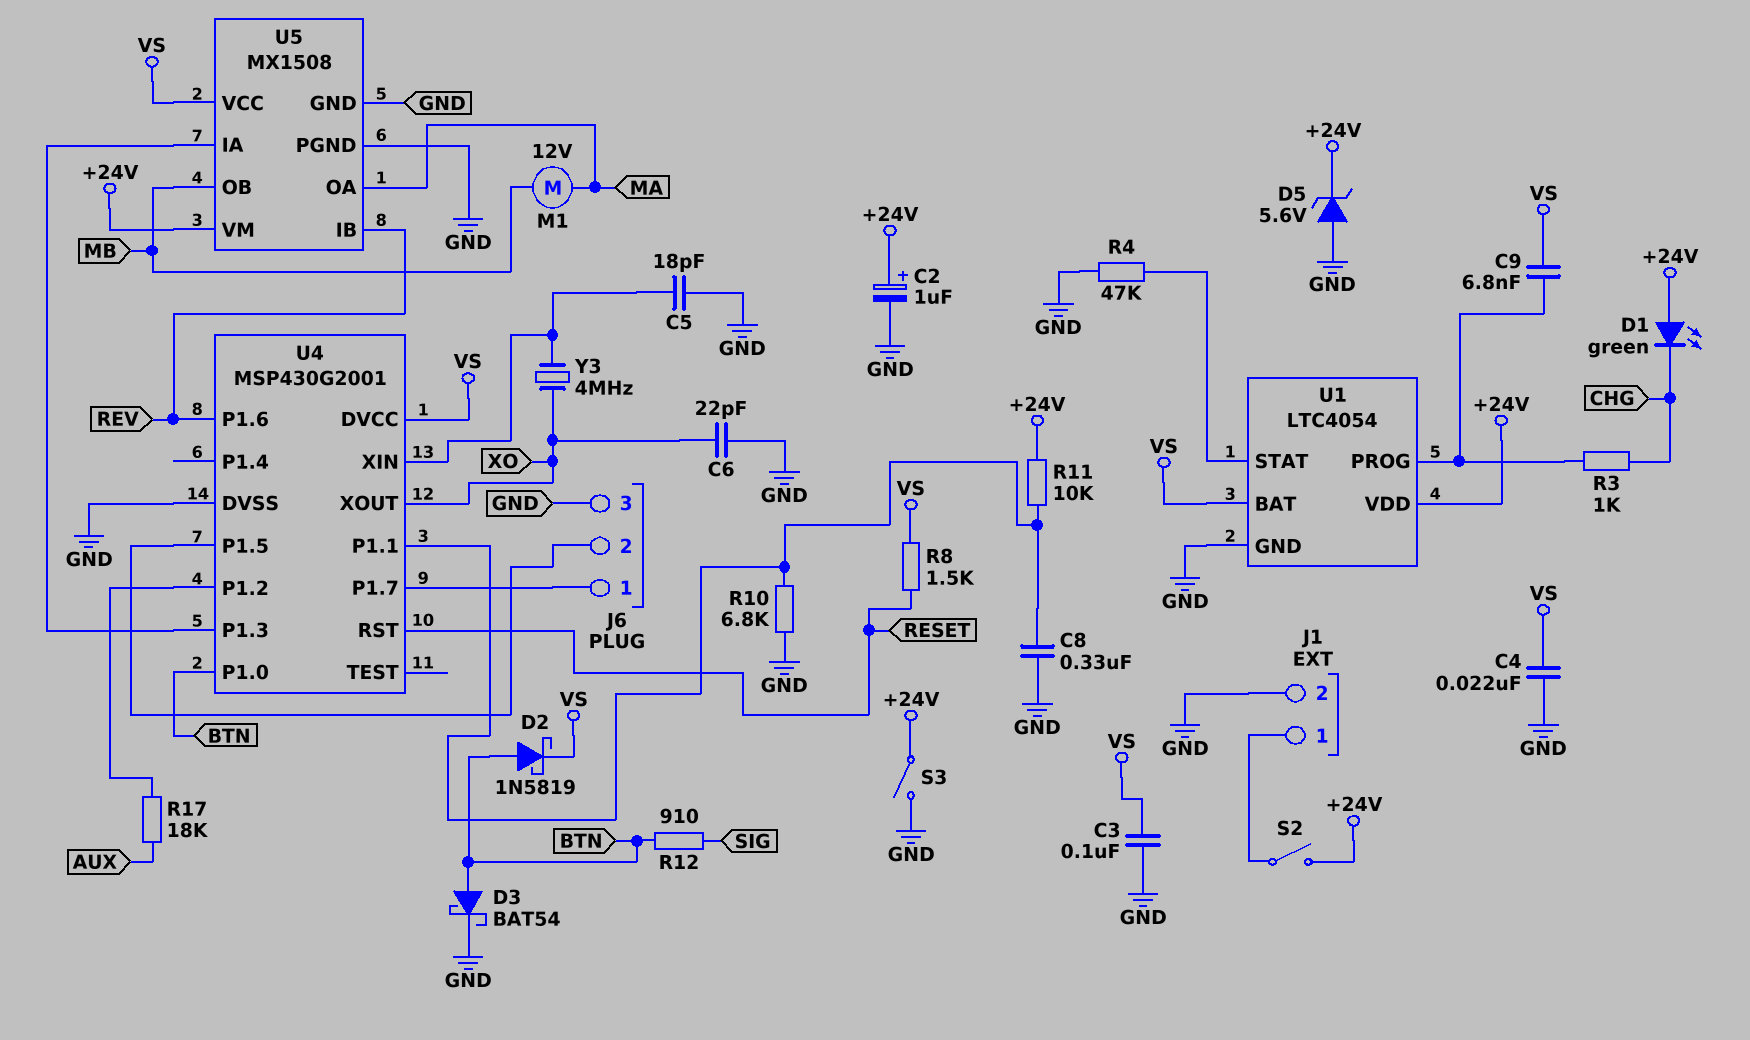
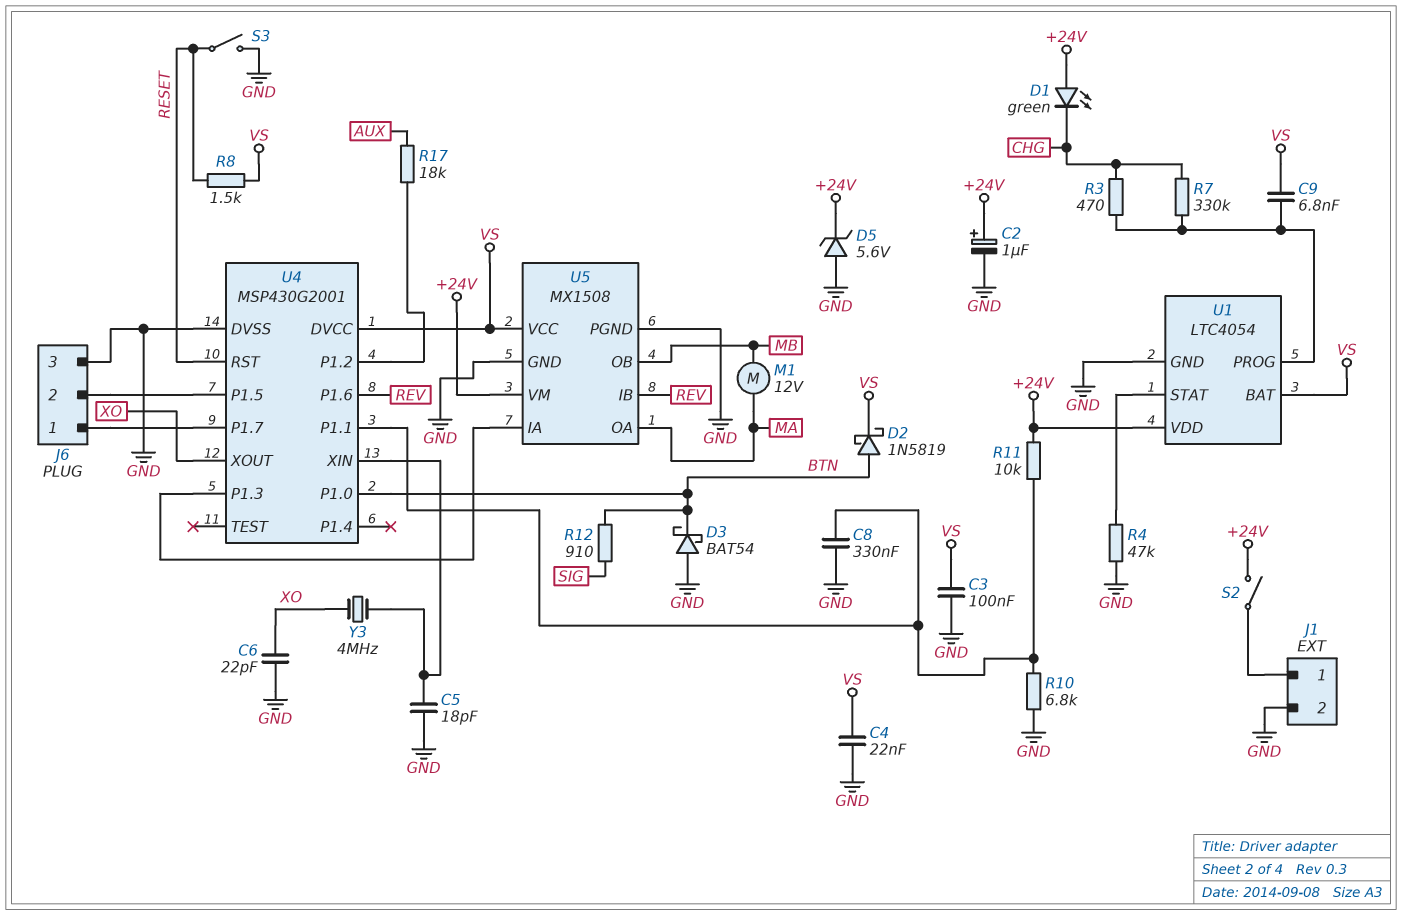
D3: schottky BAT54 (A BTN, K GND) -> schottky BAT54 (A GND, K BTN)
R3: 1k (CHG, U1/PROG) -> 470 (CHG, U1/PROG)
R7: none -> 330k (CHG, U1/PROG)
S3: switch (+24V, GND) -> switch (GND, RESET)

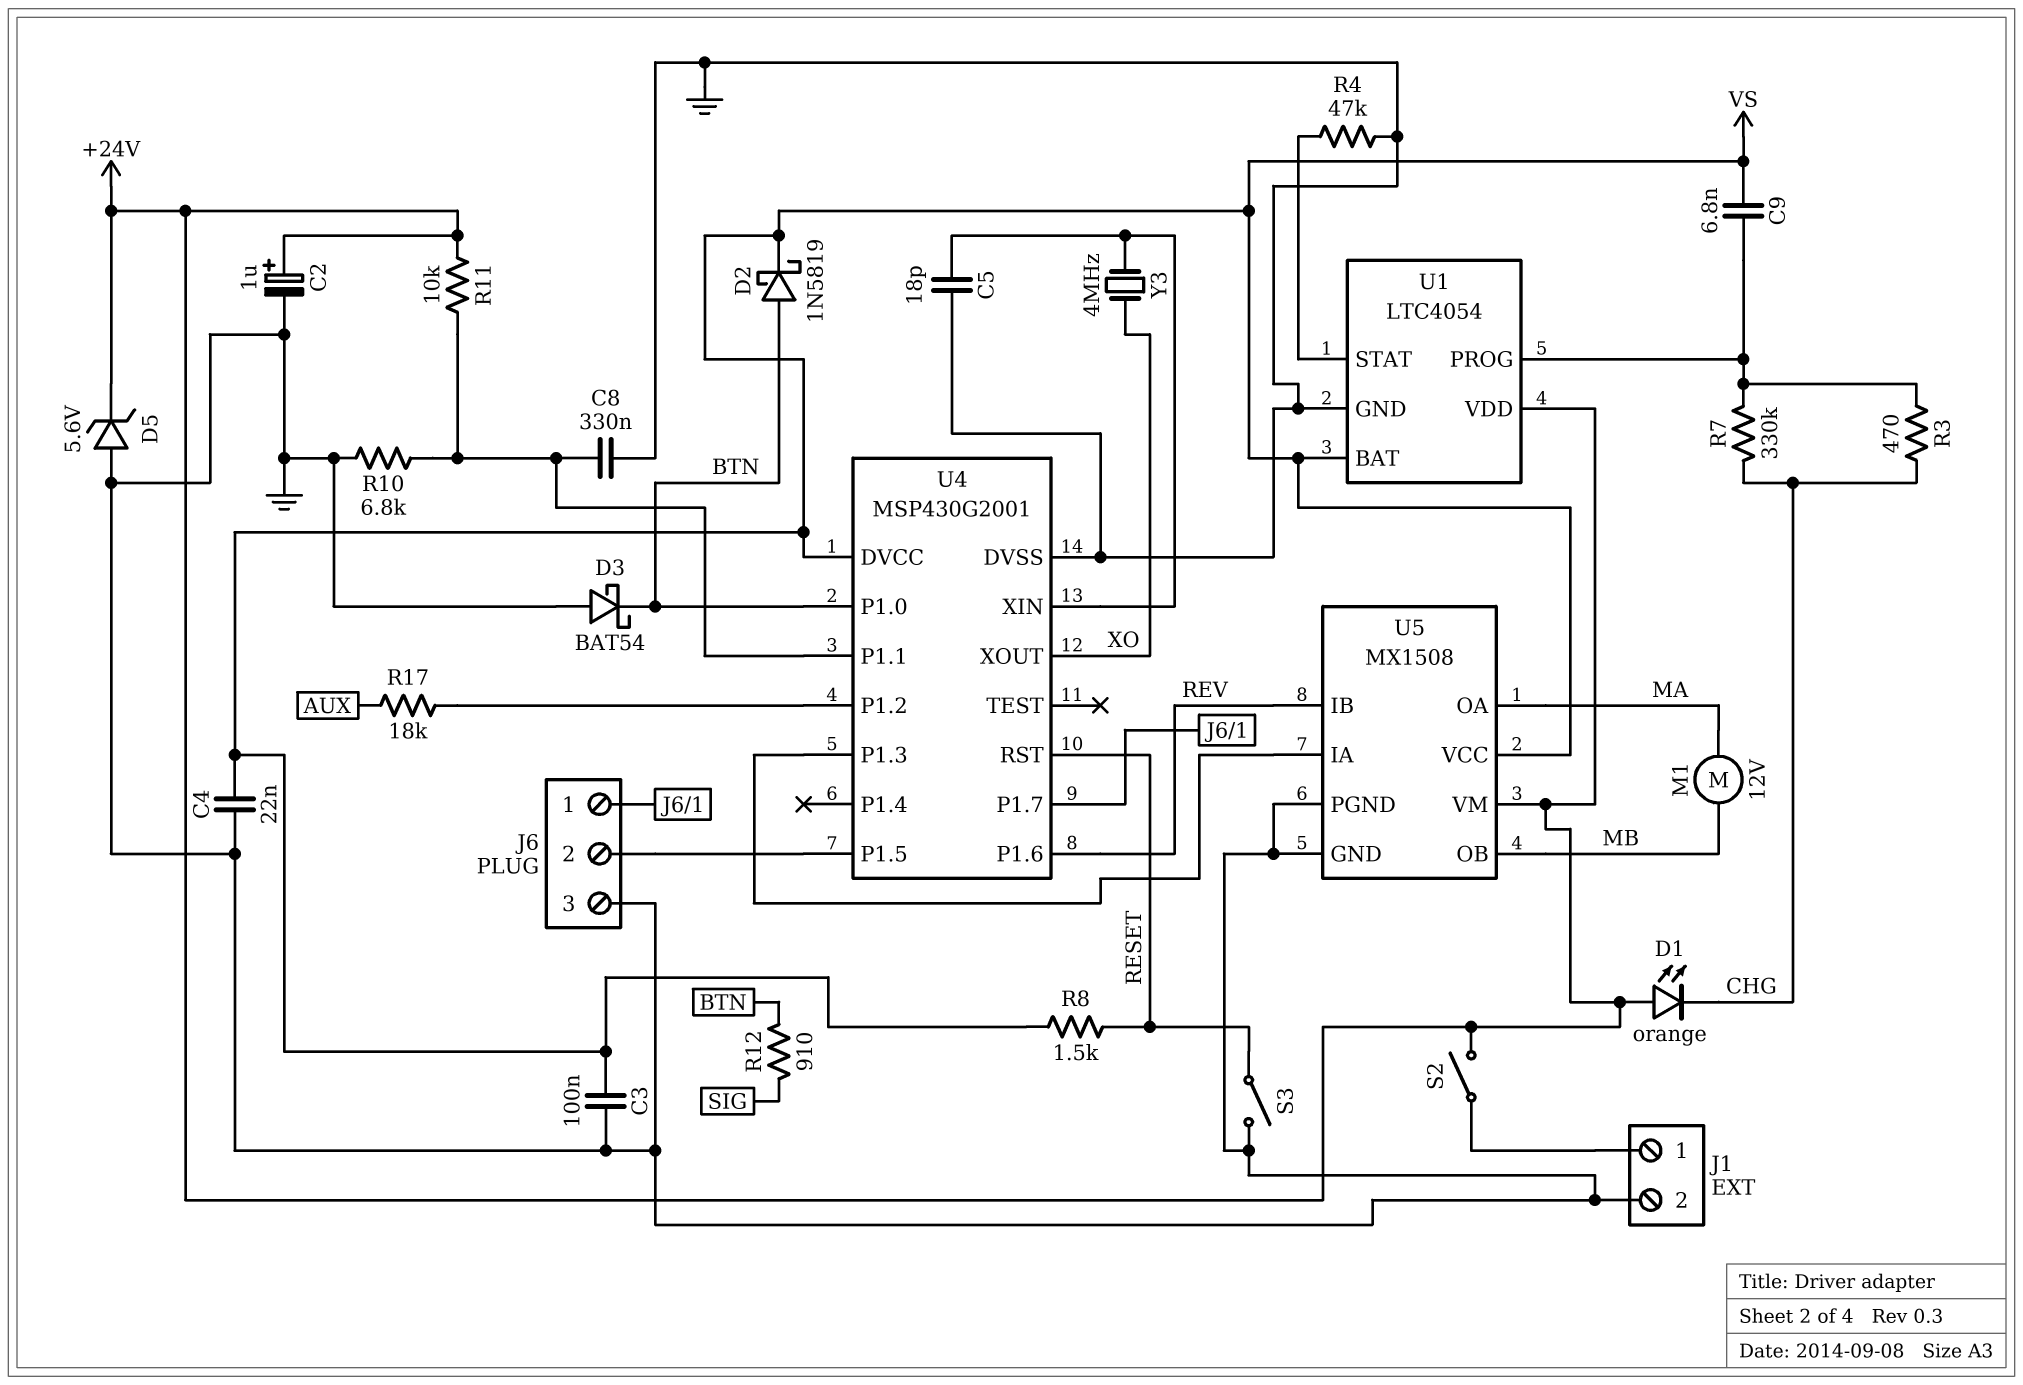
C6: 22pF (GND, XO) -> none
D1: LED green (A +24V, K CHG) -> LED orange (A +24V, K CHG)

